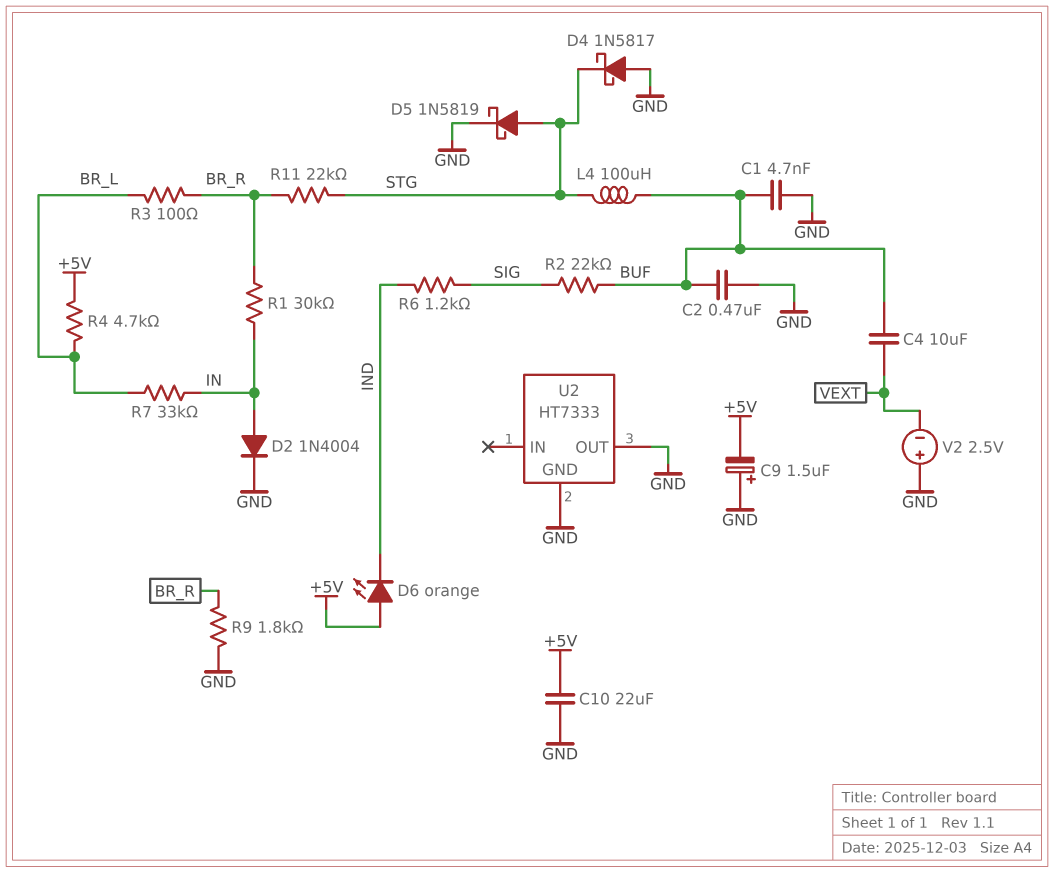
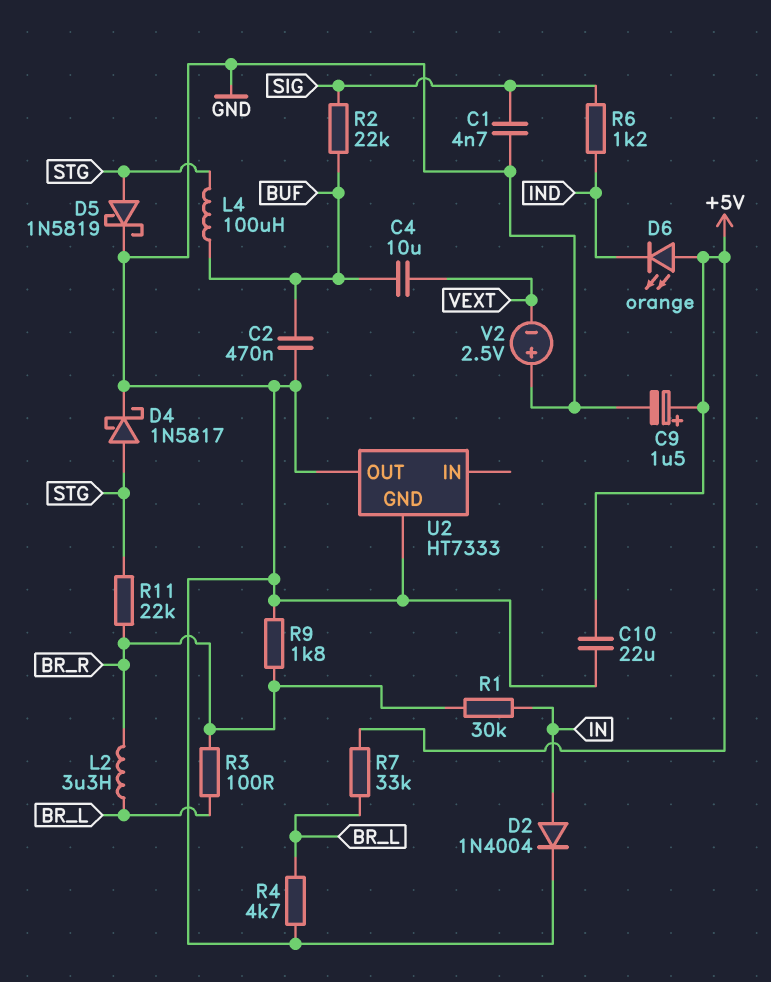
C1: 4.7nF (BUF, GND) -> 4.7nF (GND, SIG)
C9: 1.5uF (plus GND, minus +5V) -> 1.5uF (plus +5V, minus GND)
D4: schottky 1N5817 (A GND, K STG) -> schottky 1N5817 (A STG, K GND)
L2: none -> 3.3uH (BR_L, BR_R)
R4: 4.7k (+5V, BR_L) -> 4.7k (BR_L, GND)
R7: 33k (BR_L, IN) -> 33k (+5V, BR_L)

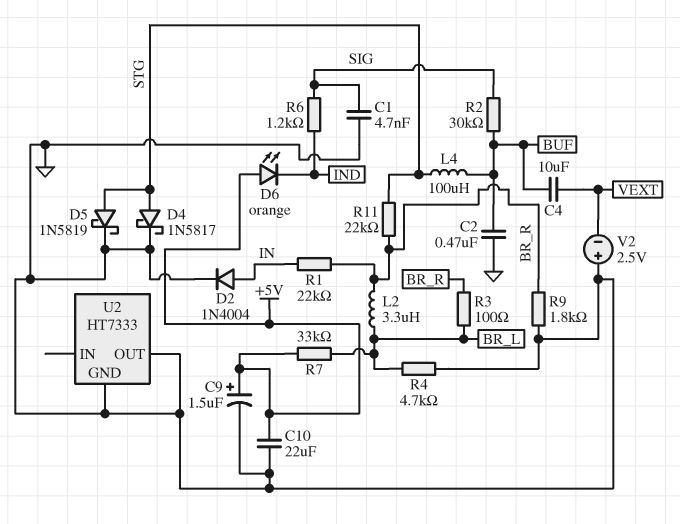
R1: 30k (BR_R, IN) -> 22k (BR_R, IN)
R2: 22k (BUF, SIG) -> 30k (BUF, SIG)

